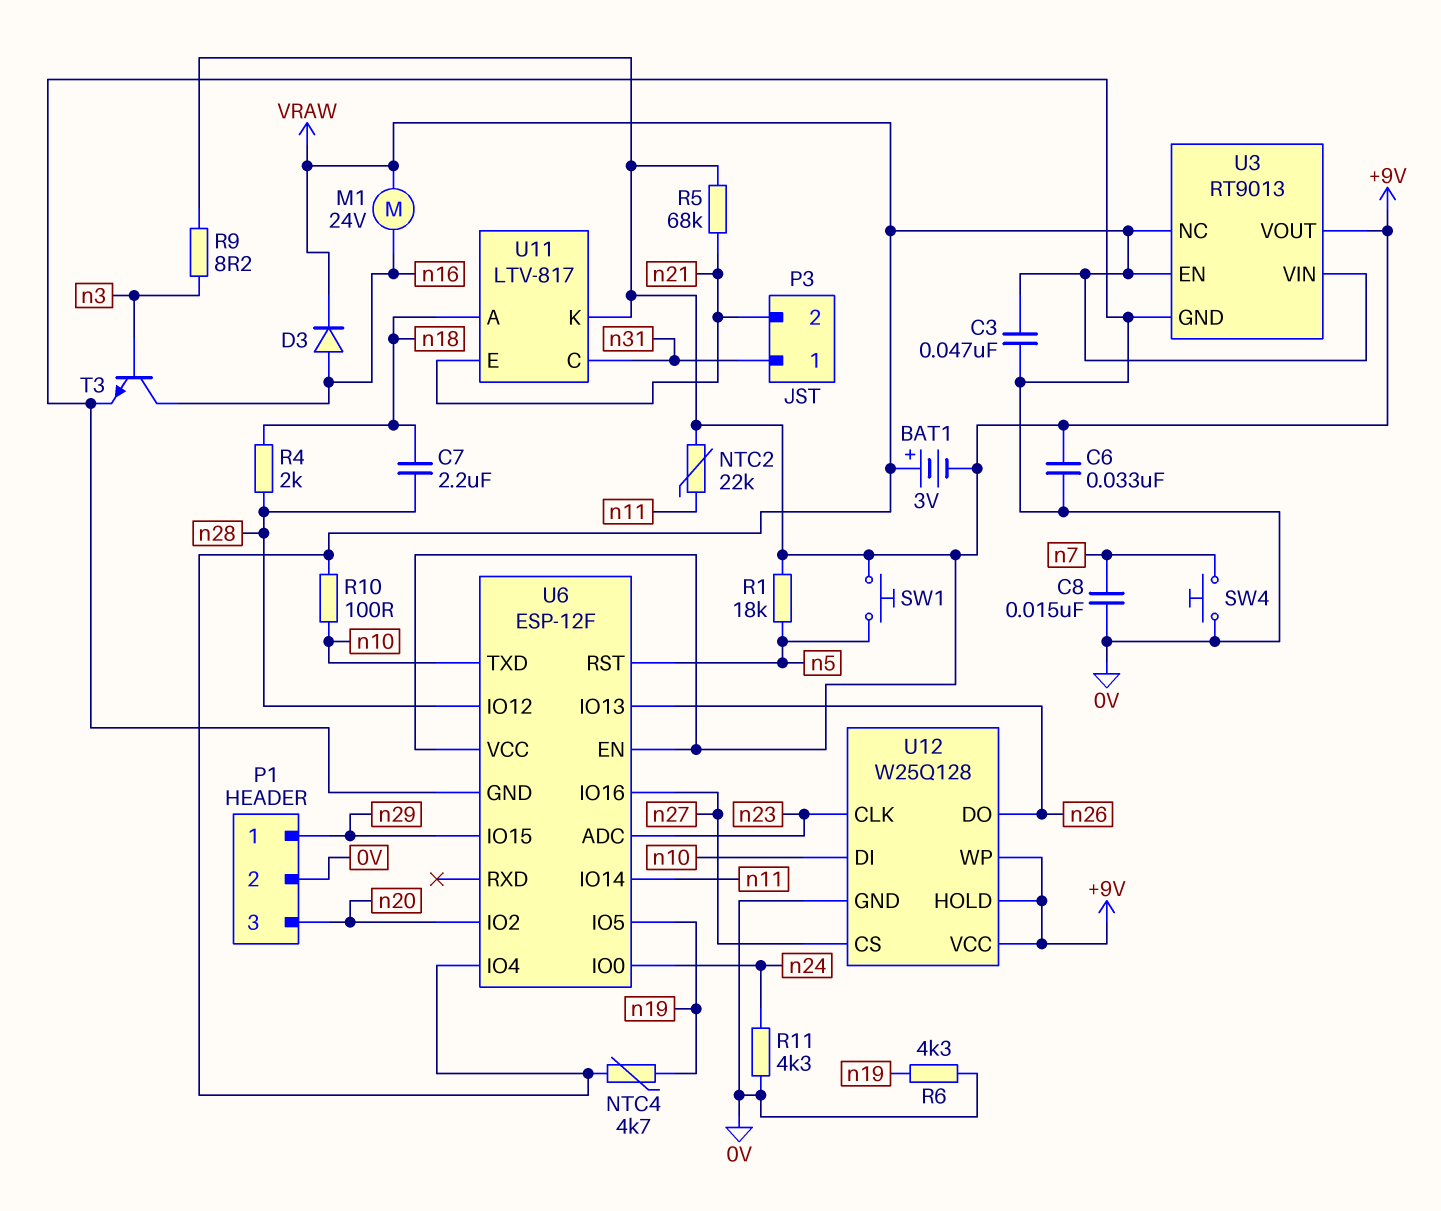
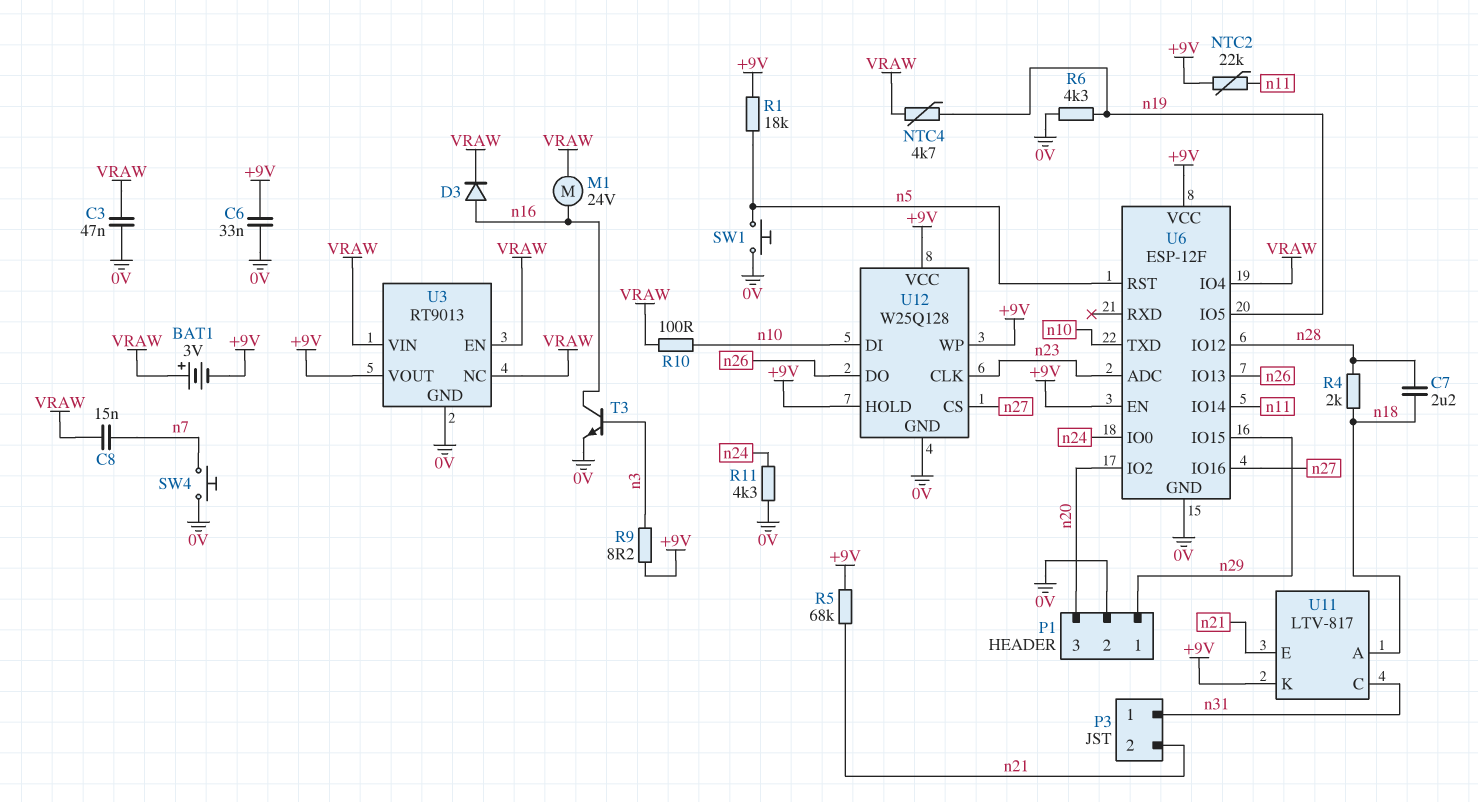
C8: 15nF (0V, n7) -> 15nF (VRAW, n7)
SW1: button (+9V, n5) -> button (0V, n5)

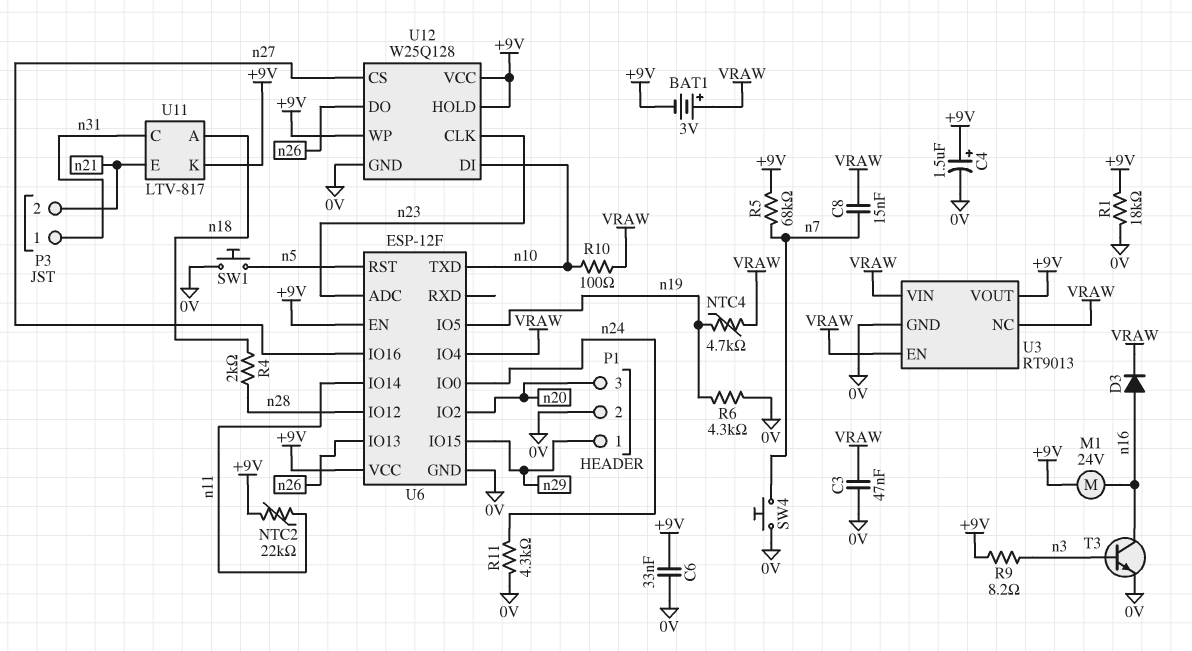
C4: none -> 1.5uF (plus +9V, minus 0V)
C7: 2.2uF (n18, n28) -> none
M1: motor 24V (VRAW, n16) -> motor 24V (+9V, n16)
R1: 18k (+9V, n5) -> 18k (+9V, 0V)
R5: 68k (+9V, n21) -> 68k (+9V, n7)

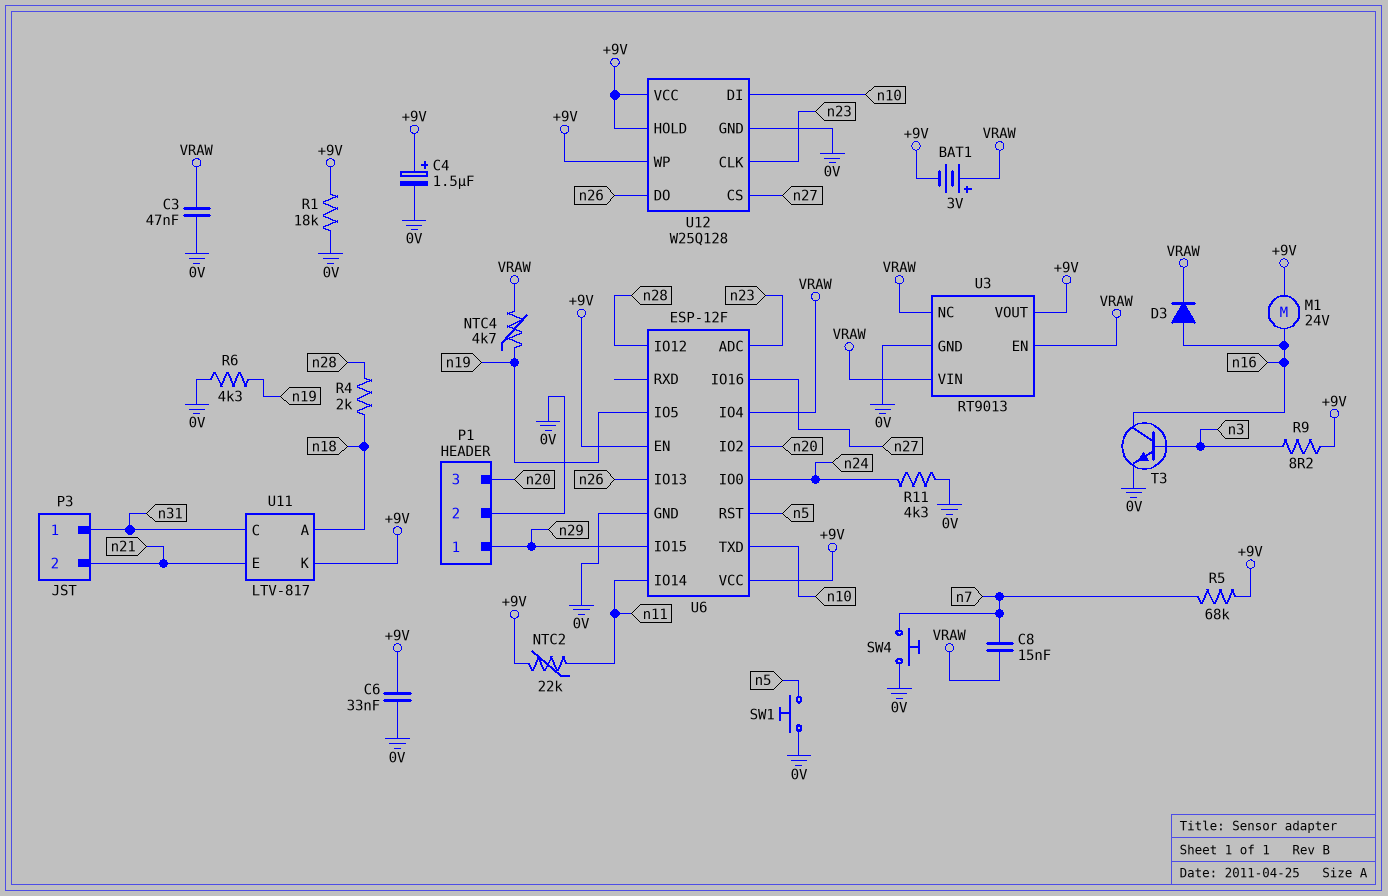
R10: 100 (VRAW, n10) -> none

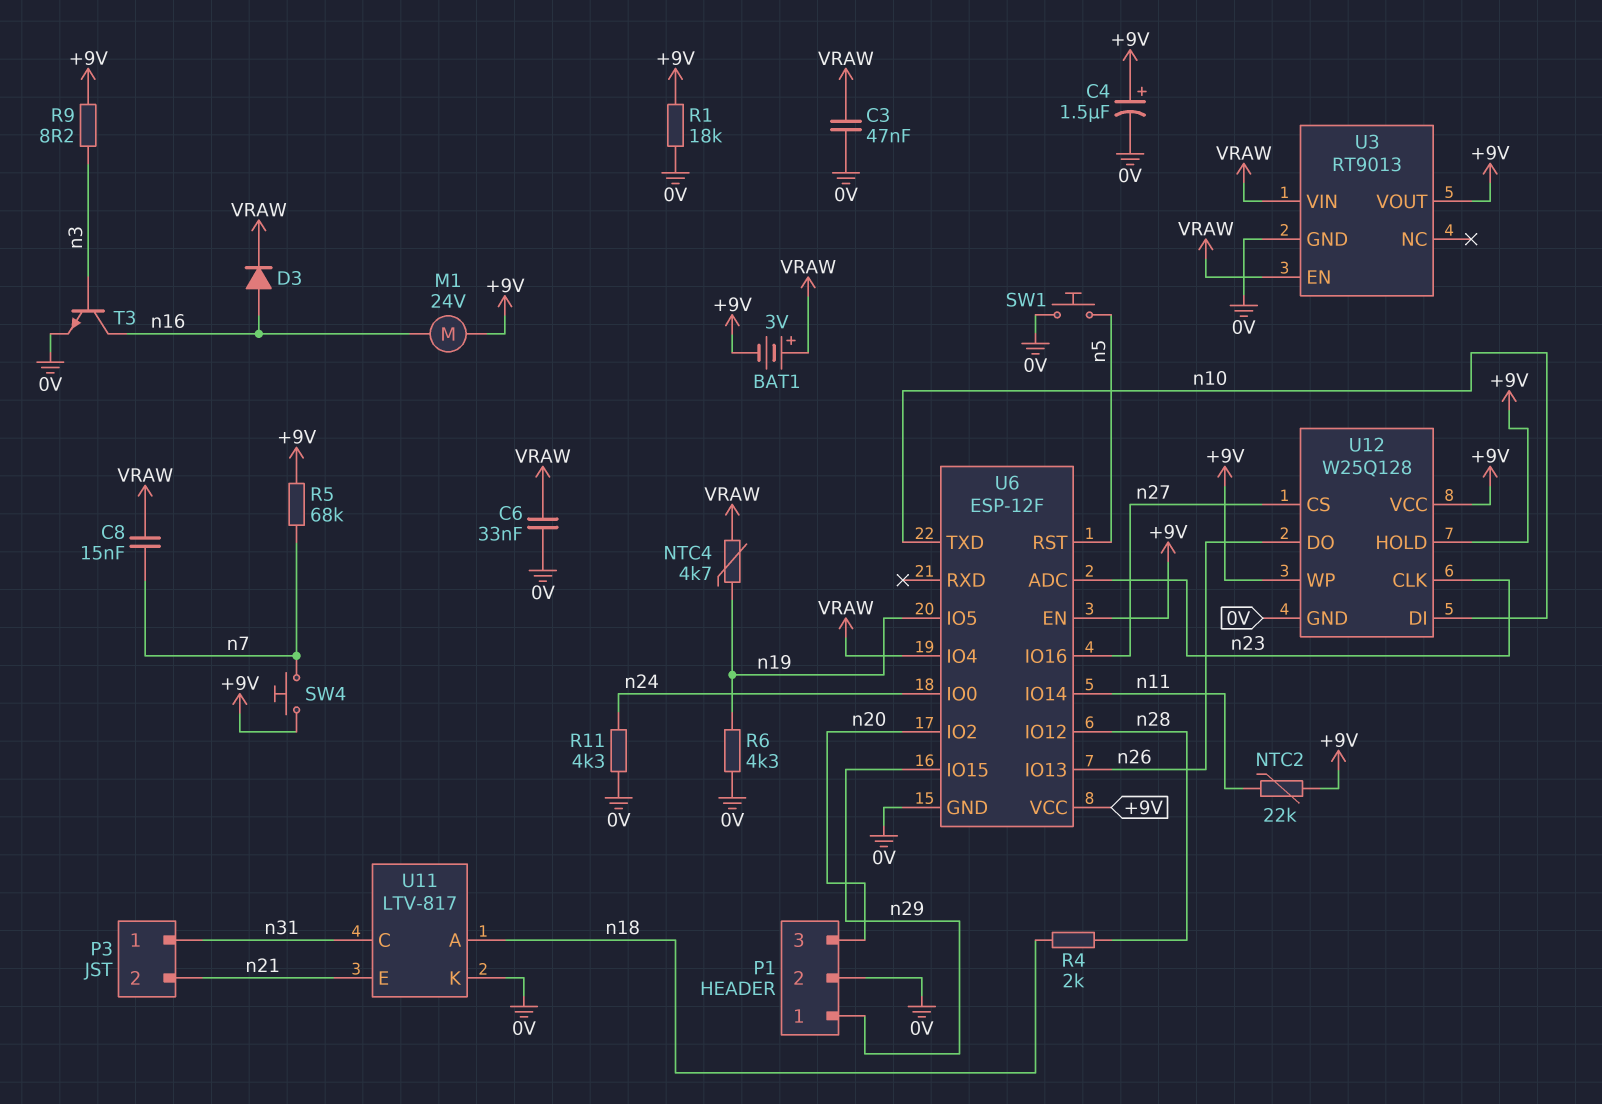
C6: 33nF (+9V, 0V) -> 33nF (0V, VRAW)
SW4: button (0V, n7) -> button (+9V, n7)
U3 pin NC: VRAW -> none
U11 pin K: +9V -> 0V

